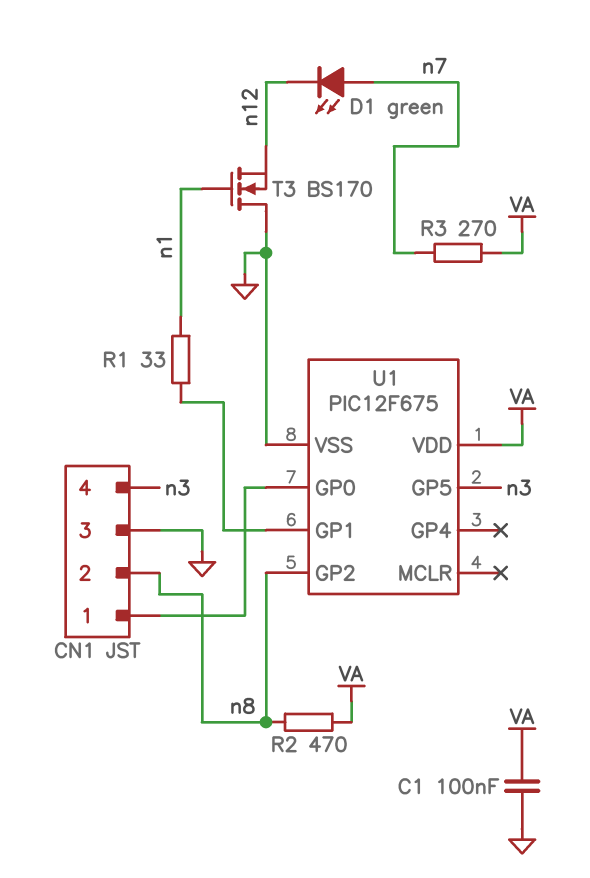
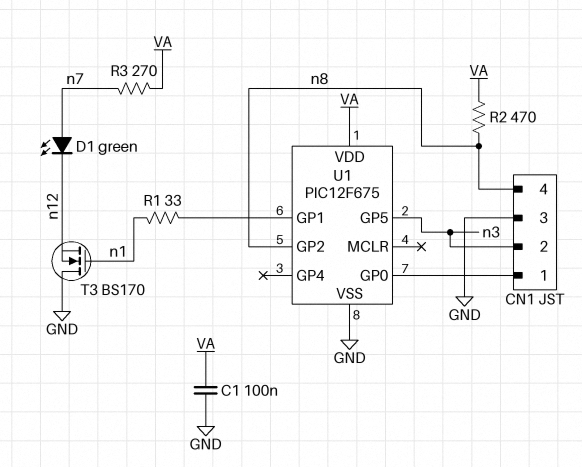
CN1 pin 2: n8 -> n3
CN1 pin 4: n3 -> n8

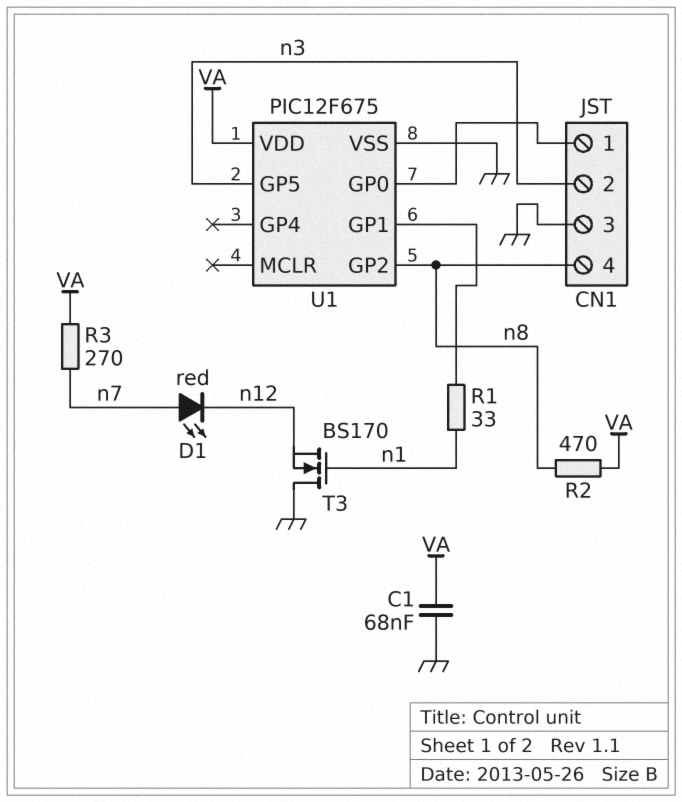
C1: 100nF (GND, VA) -> 68nF (GND, VA)
D1: LED green (A n7, K n12) -> LED red (A n7, K n12)

